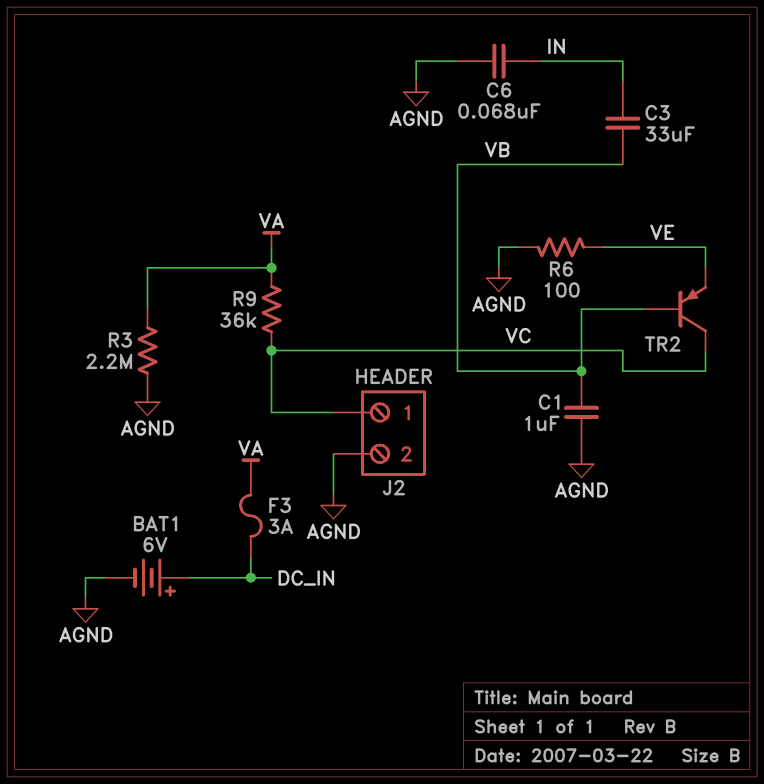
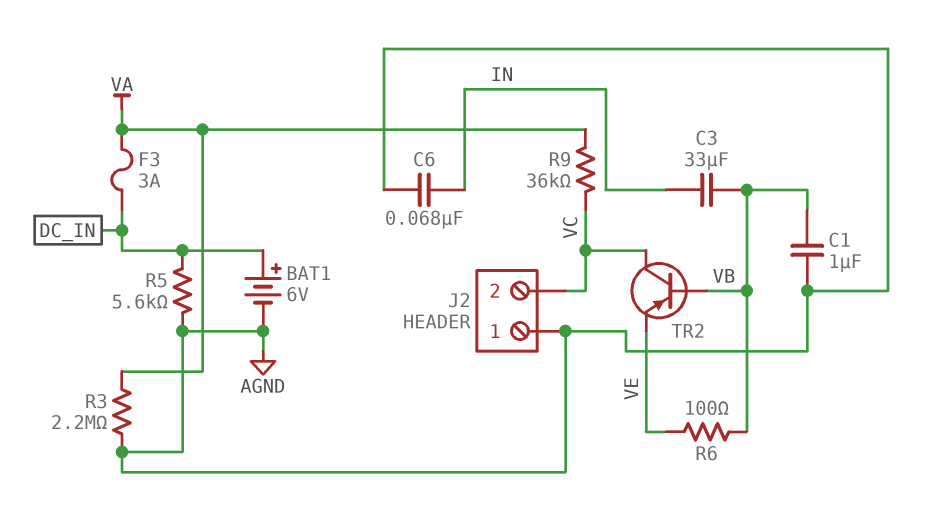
J2 pin 1: VC -> AGND
J2 pin 2: AGND -> VC
R5: none -> 5.6k (AGND, DC_IN)
R6: 100 (AGND, VE) -> 100 (VB, VE)

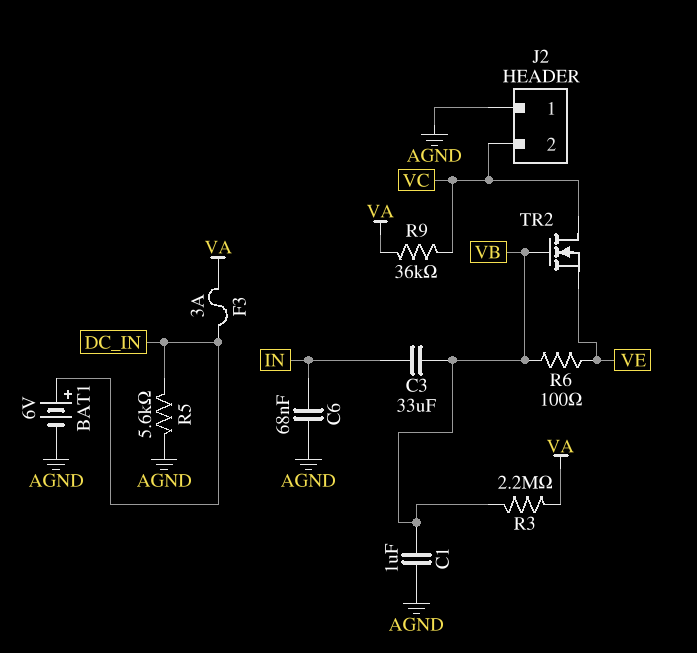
R3: 2.2M (AGND, VA) -> 2.2M (VA, VB)
TR2: PNP (B VB, C VC, E VE) -> NMOS (G VB, D VC, S VE)

